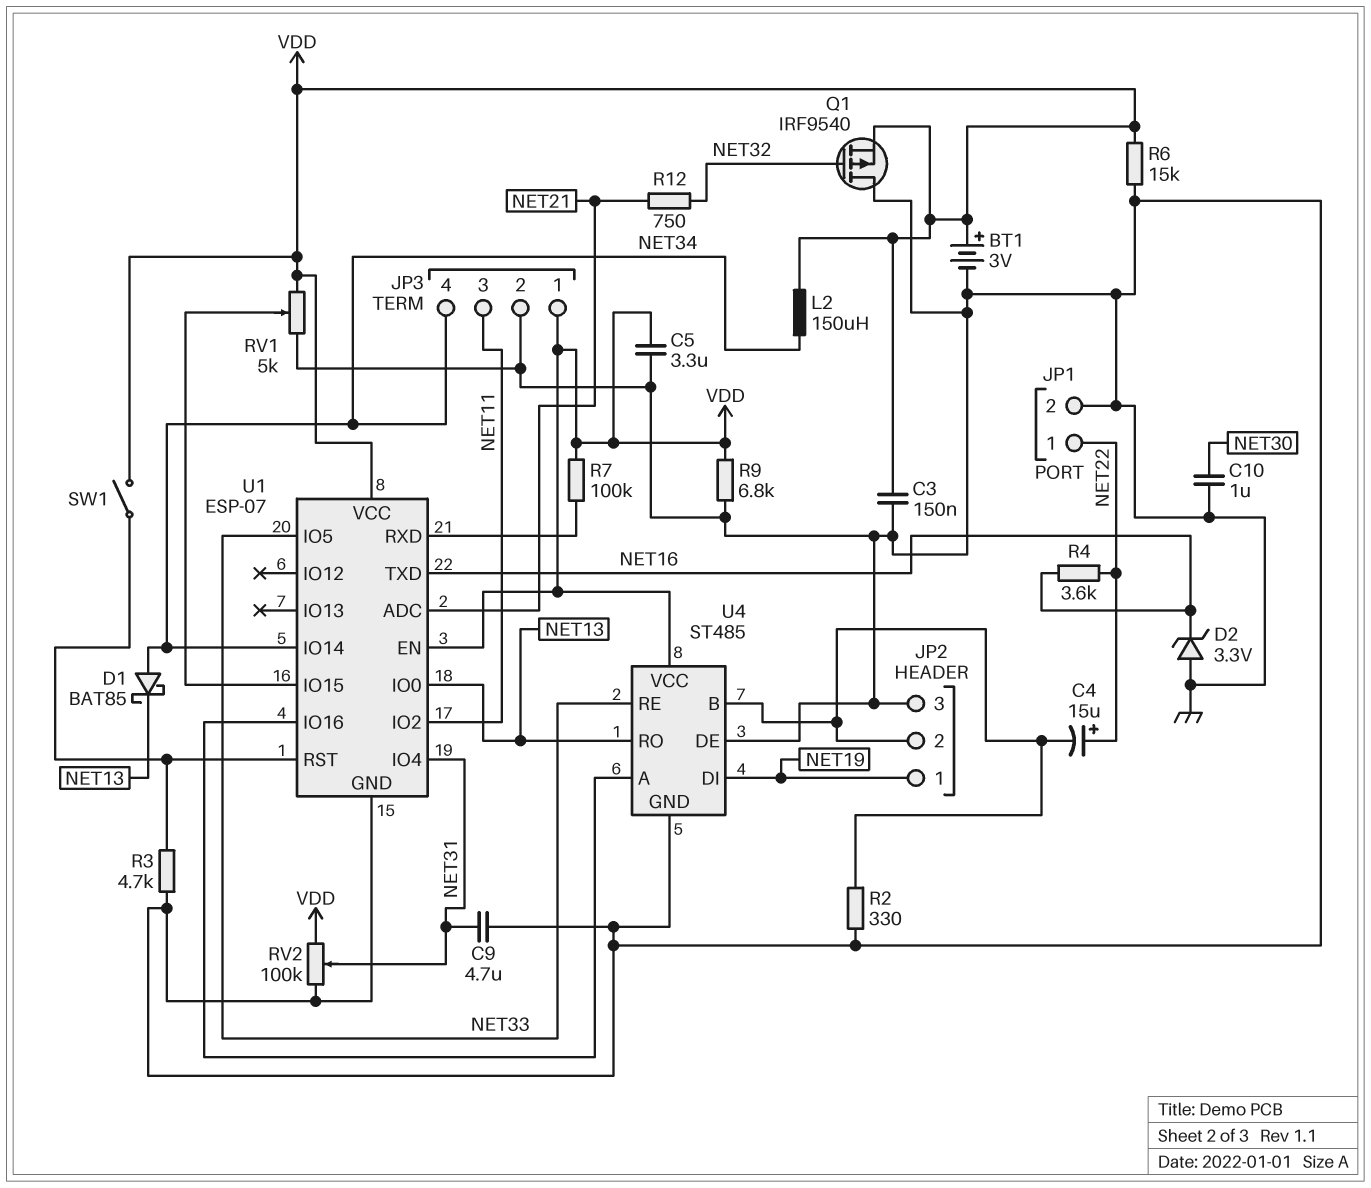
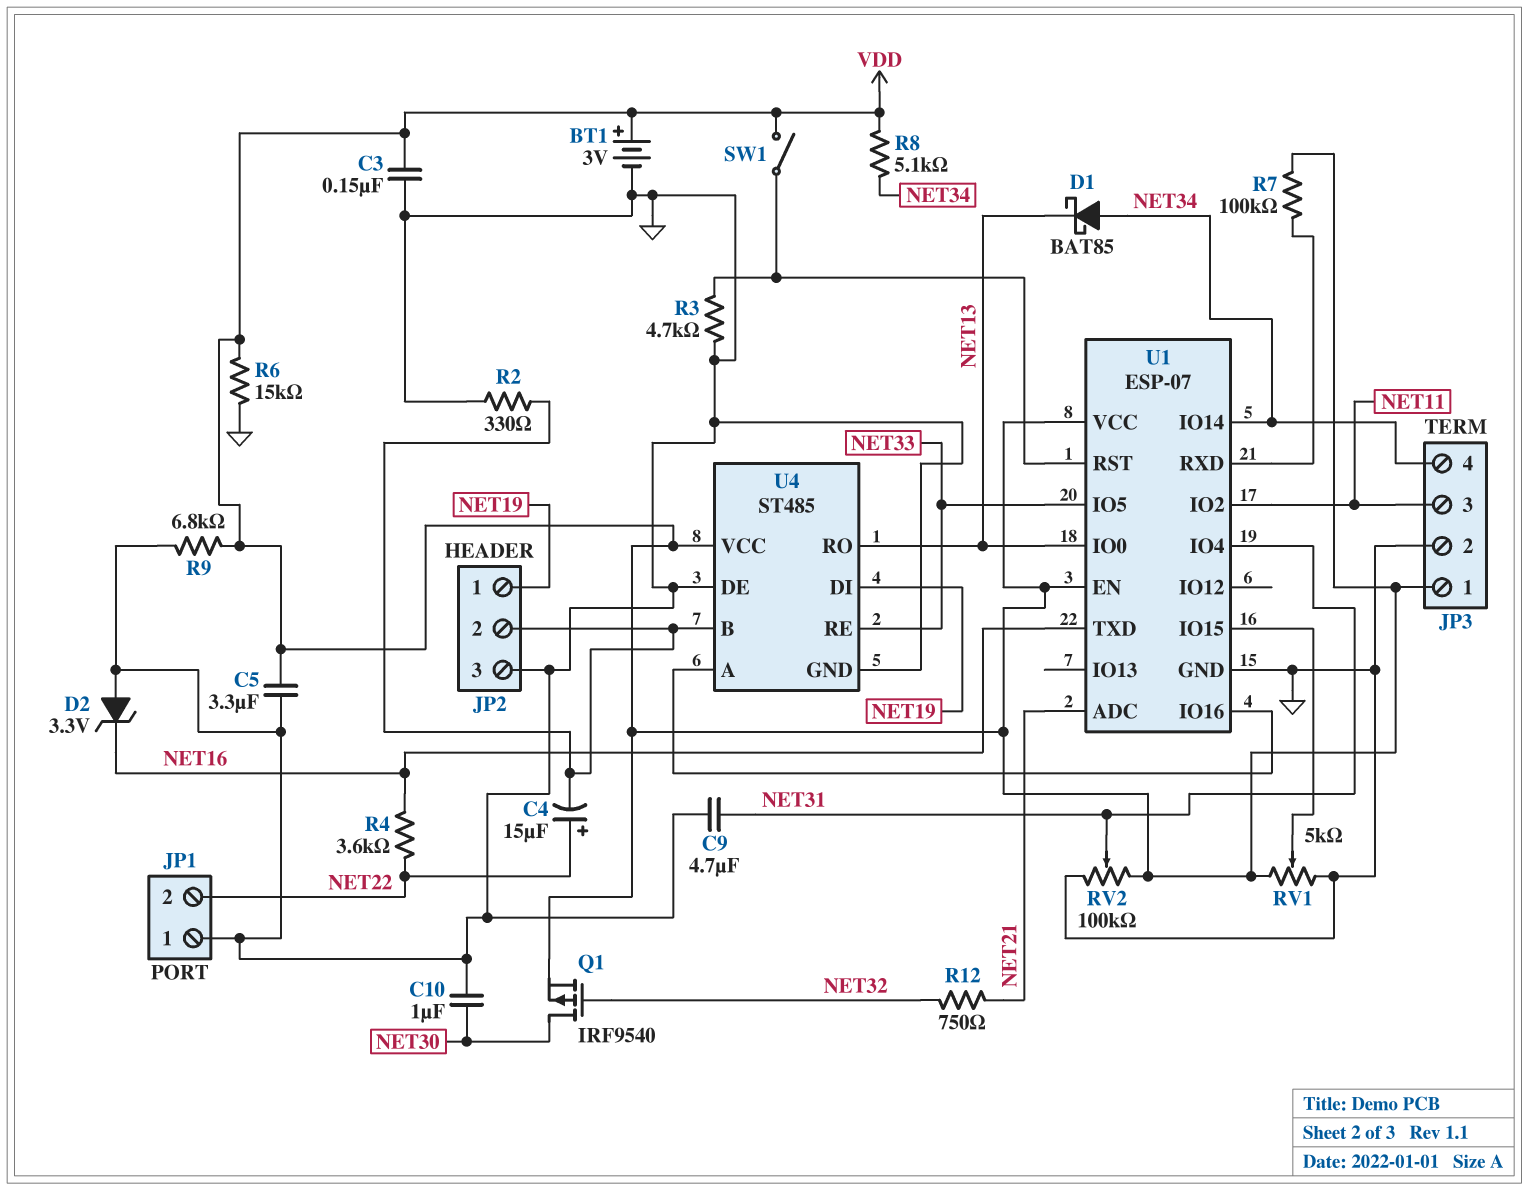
JP1 pin 1: NET22 -> GND
JP1 pin 2: GND -> NET22
L2: 150uH (NET34, VDD) -> none
Q1: PMOS IRF9540 (G NET32, D GND, S VDD) -> PMOS IRF9540 (G NET32, D NET30, S VDD)
R8: none -> 5.1k (NET34, VDD)

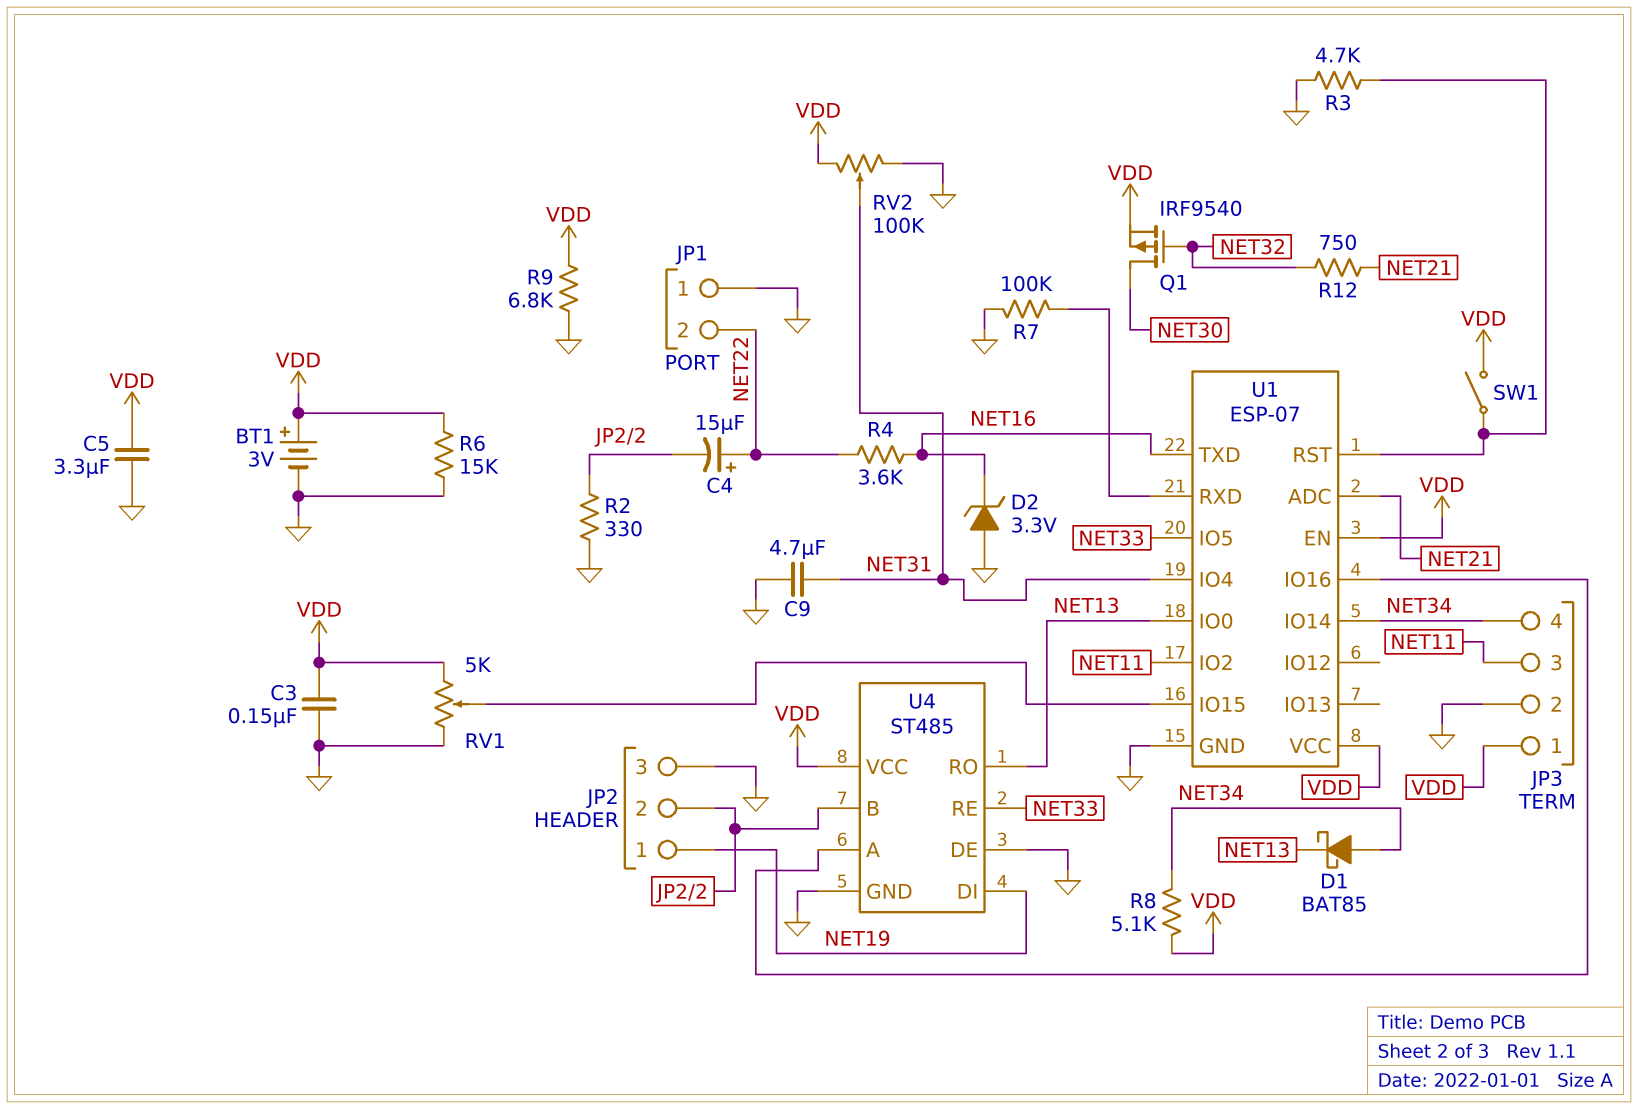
C10: 1uF (GND, NET30) -> none
R7: 100k (U1/RXD, VDD) -> 100k (GND, U1/RXD)

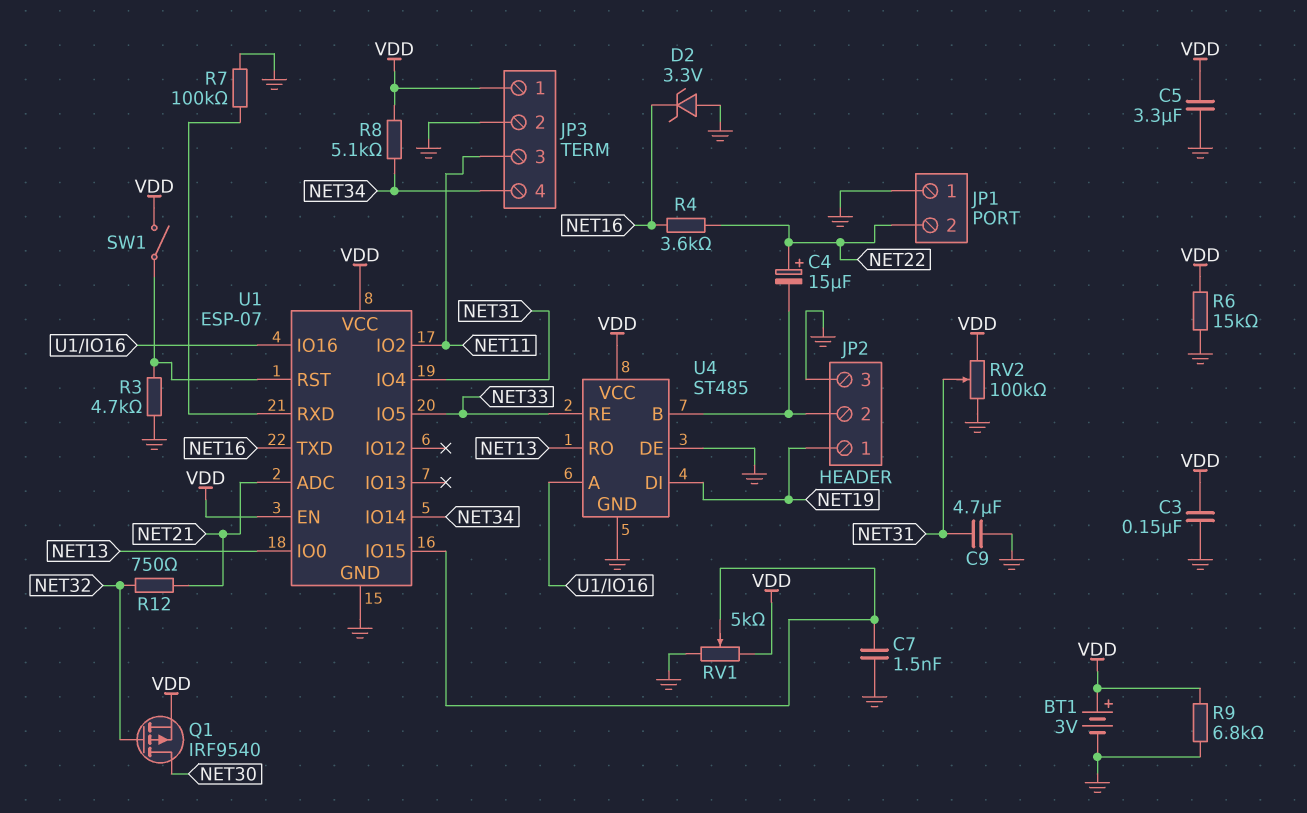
C7: none -> 1.5nF (GND, U1/IO15)
D1: schottky BAT85 (A NET34, K NET13) -> none
R2: 330 (GND, JP2/2) -> none

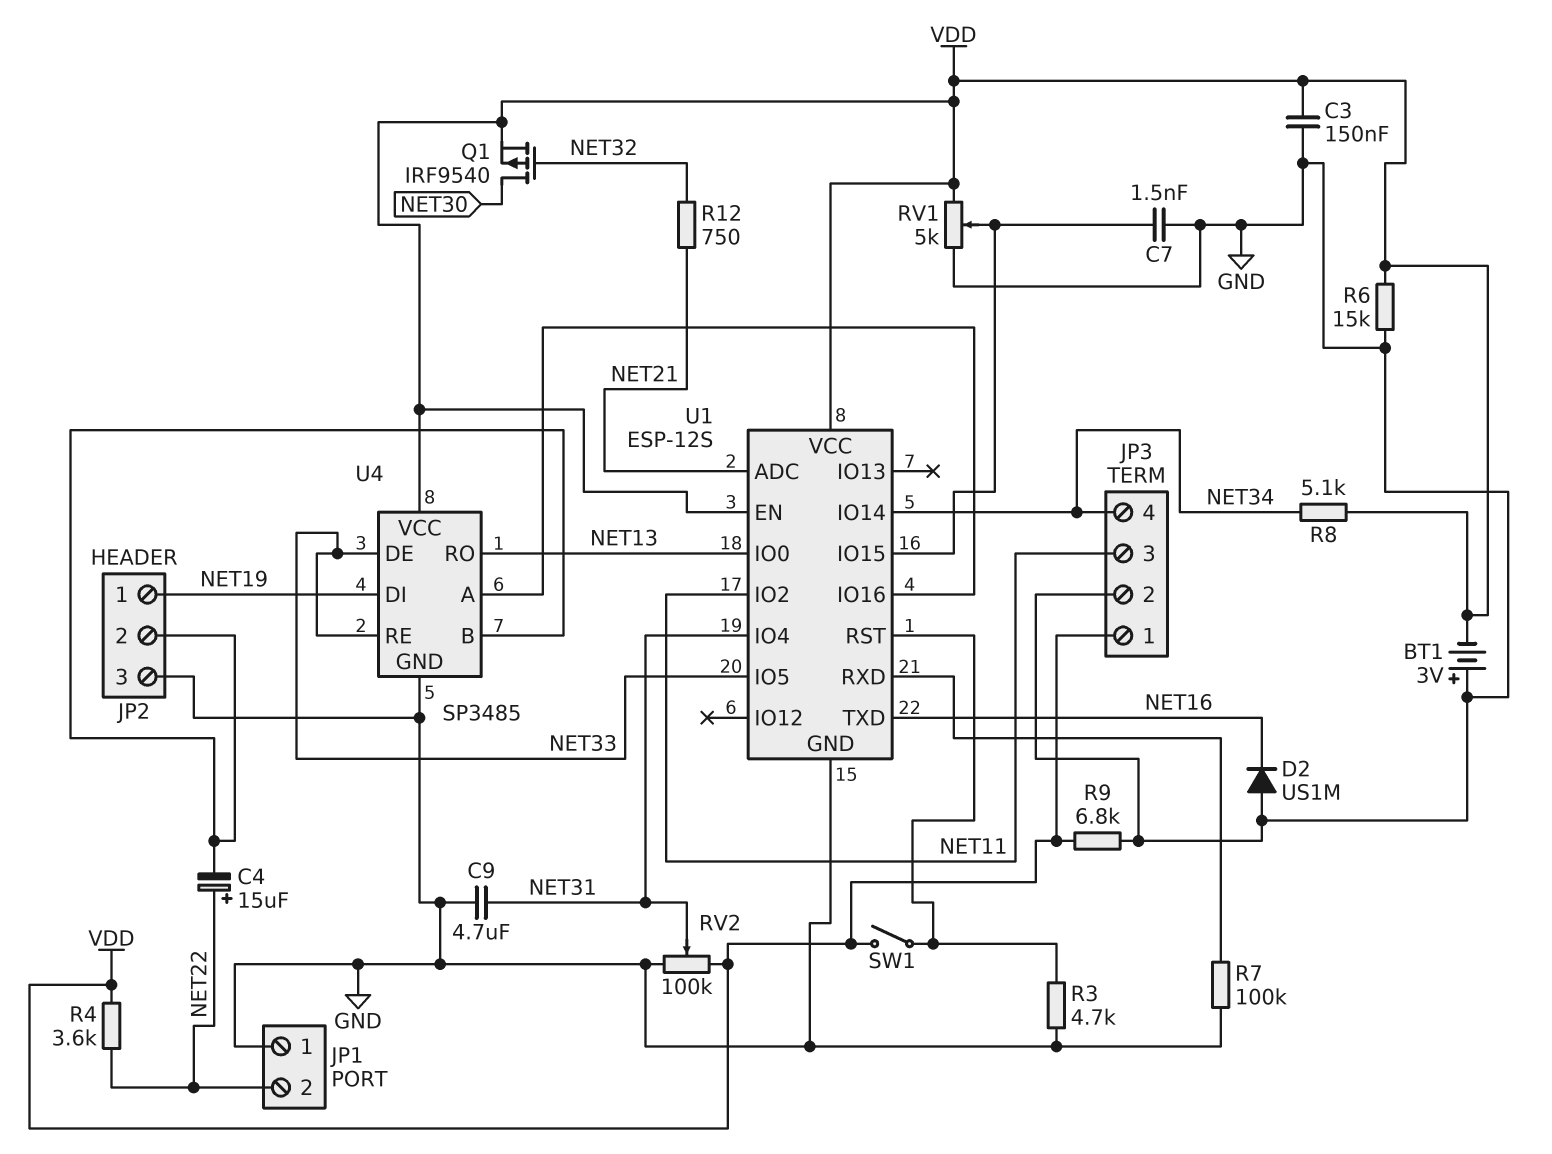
BT1: 3V (plus VDD, minus GND) -> 3V (plus GND, minus VDD)
C5: 3.3uF (GND, VDD) -> none
D2: zener 3.3V (A GND, K NET16) -> diode US1M (A GND, K NET16)
R4: 3.6k (NET16, NET22) -> 3.6k (NET22, VDD)
U1: ESP-07 -> ESP-12S
U4: ST485 -> SP3485
U4 pin DE: GND -> NET33

